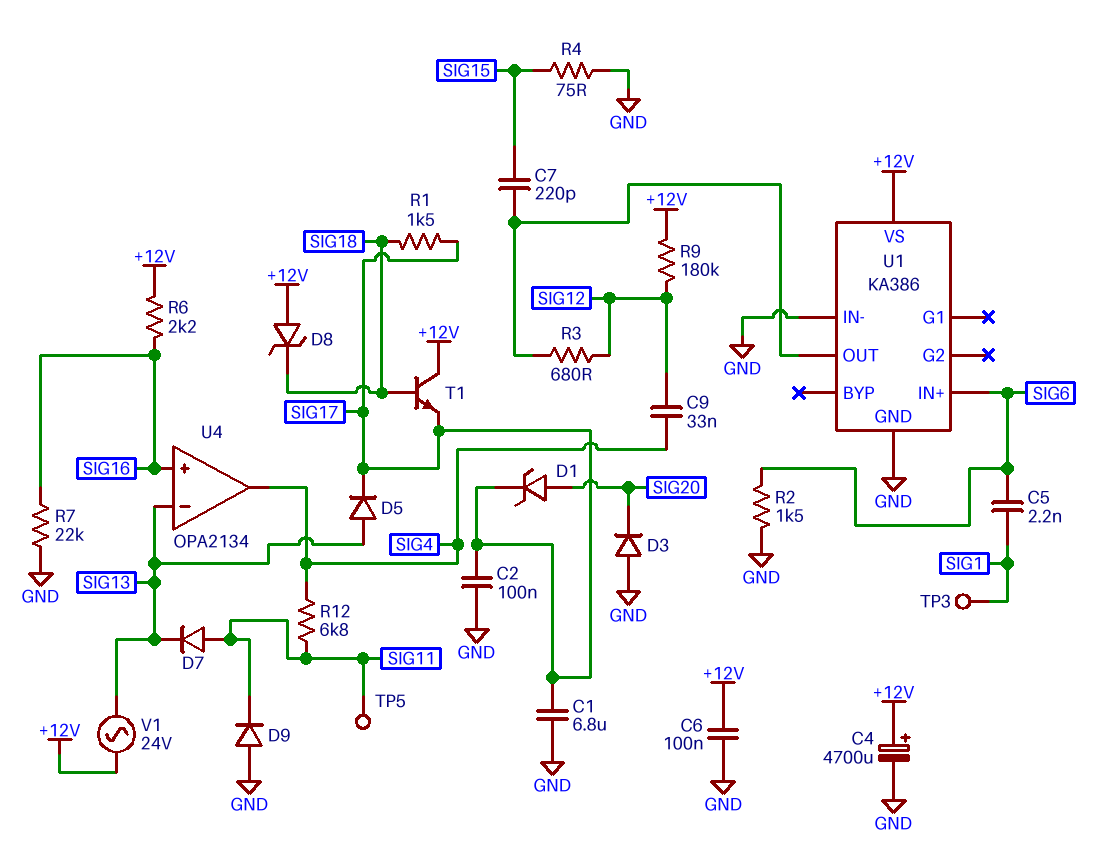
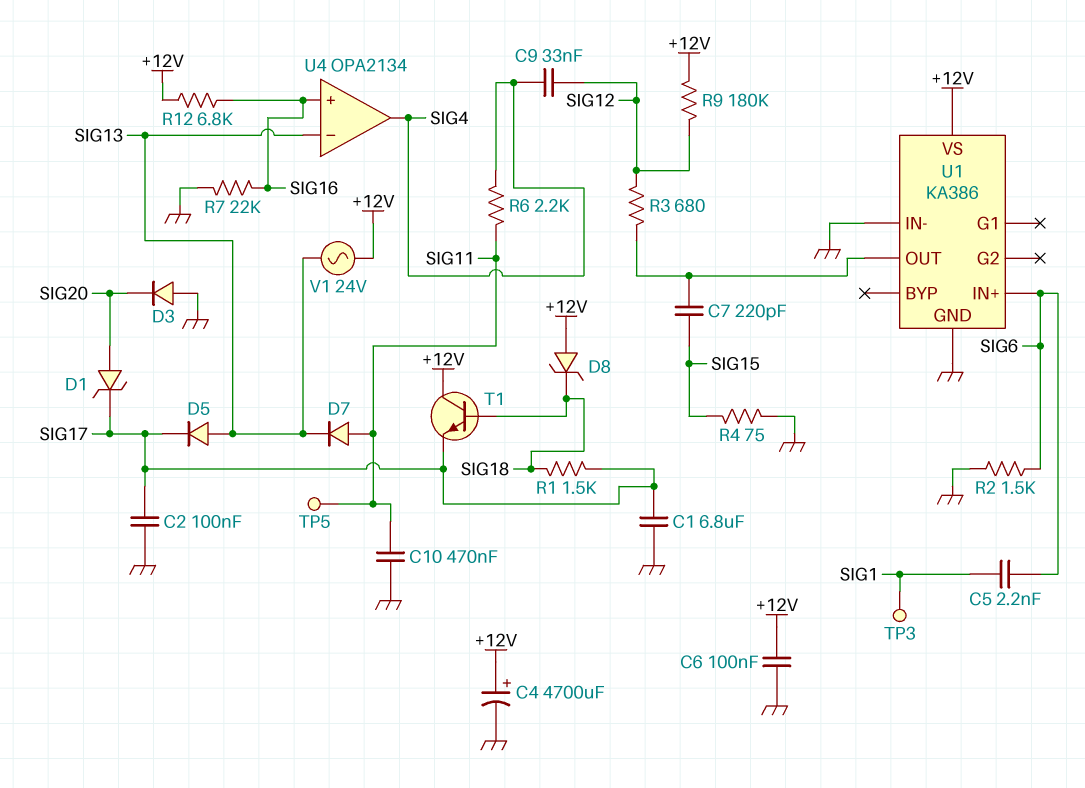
C10: none -> 470nF (GND, SIG11)
D9: diode (A GND, K SIG11) -> none
R6: 2.2k (+12V, SIG16) -> 2.2k (SIG4, SIG11)
R12: 6.8k (SIG4, SIG11) -> 6.8k (+12V, SIG16)

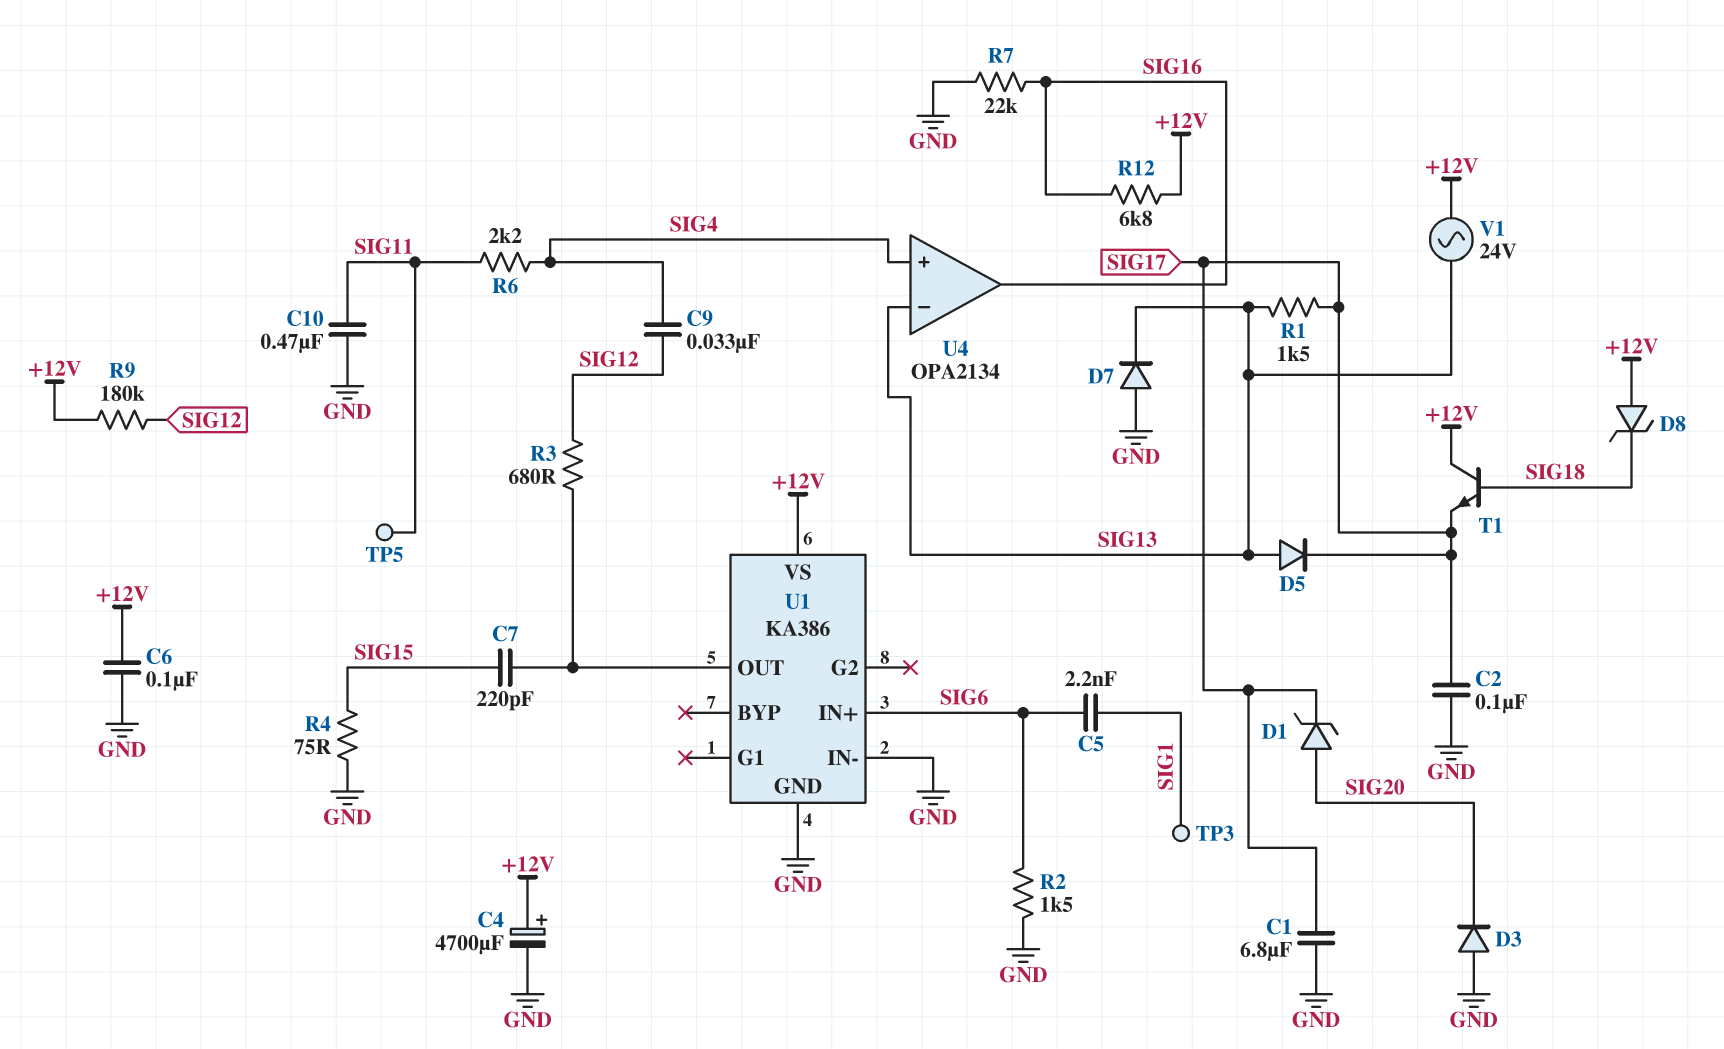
D7: diode (A SIG11, K SIG13) -> diode (A GND, K SIG13)
R1: 1.5k (SIG17, SIG18) -> 1.5k (SIG13, SIG17)
U4 pin in+: SIG16 -> SIG4
U4 pin out: SIG4 -> SIG16

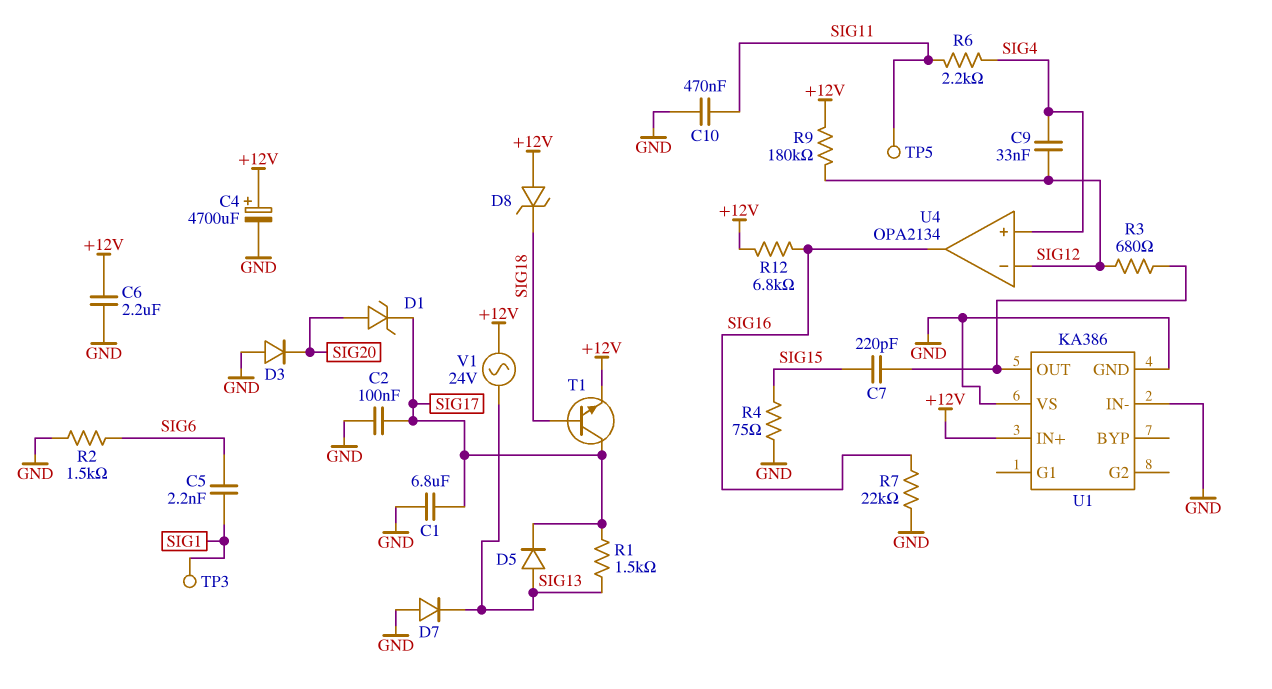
C6: 100nF (+12V, GND) -> 2.2uF (+12V, GND)
T1: NPN (B SIG18, C +12V, E SIG17) -> NPN (B SIG18, C SIG17, E +12V)
U1 pin IN+: SIG6 -> +12V
U1 pin VS: +12V -> GND
U4 pin in-: SIG13 -> SIG12

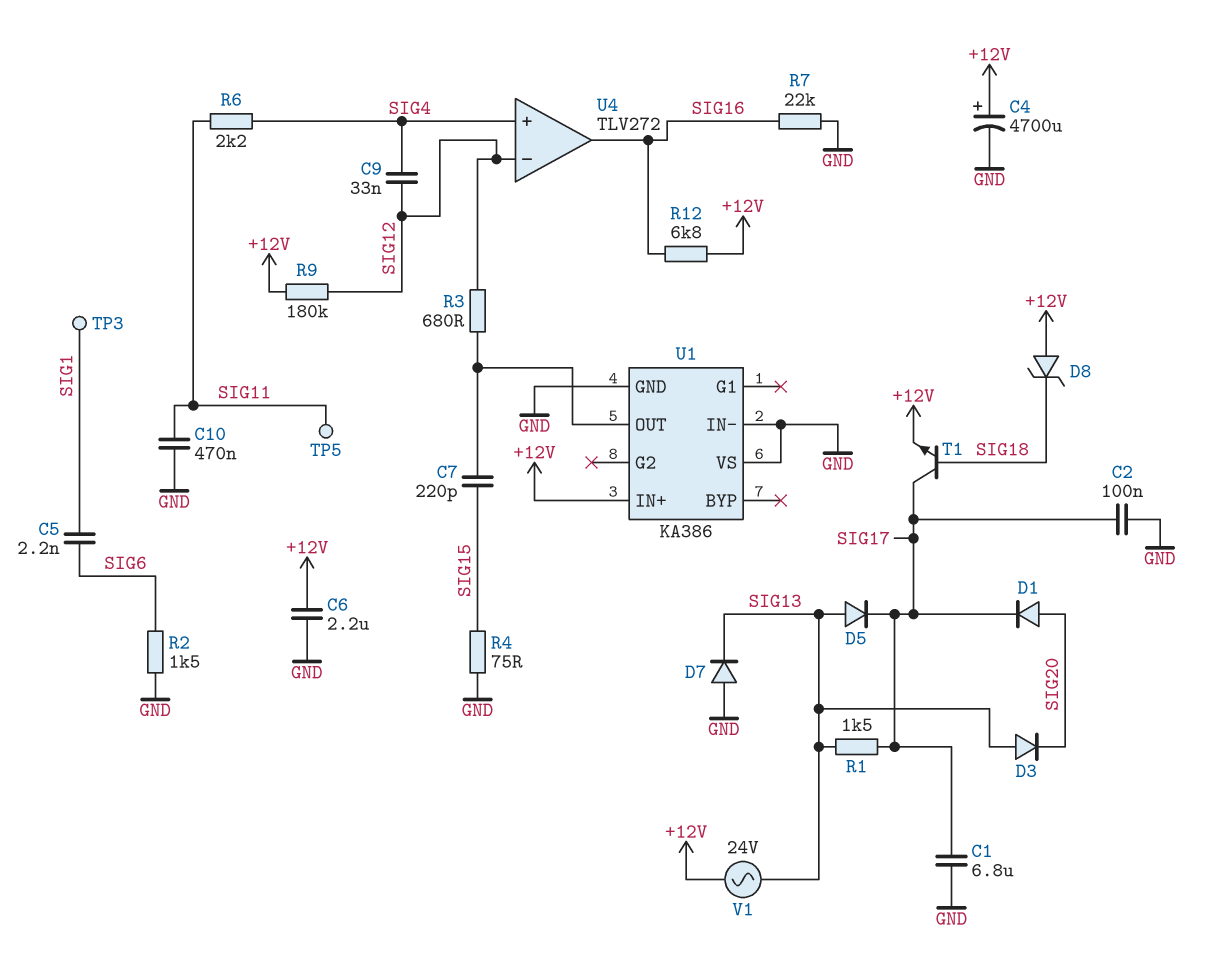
D1: zener (A SIG20, K SIG17) -> diode (A SIG20, K SIG17)
D3: diode (A GND, K SIG20) -> diode (A SIG13, K SIG20)
U4: OPA2134 -> TLV272

